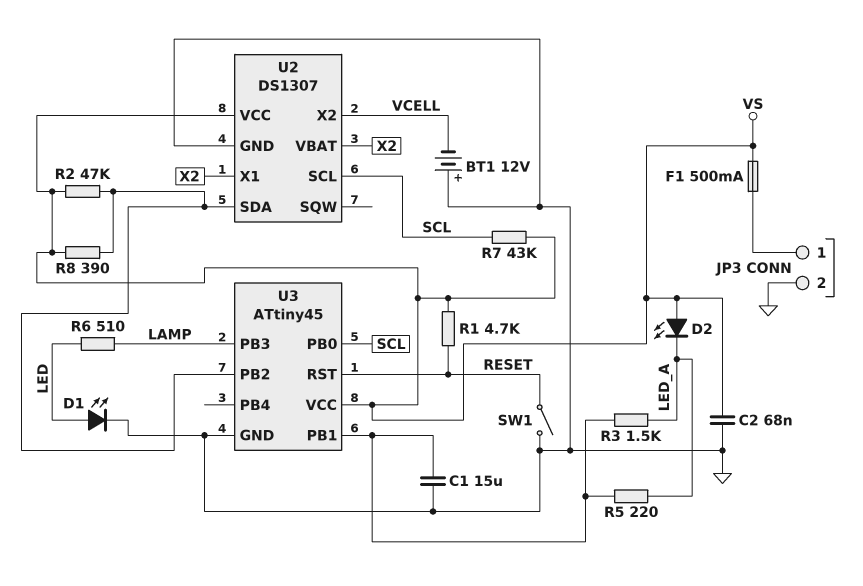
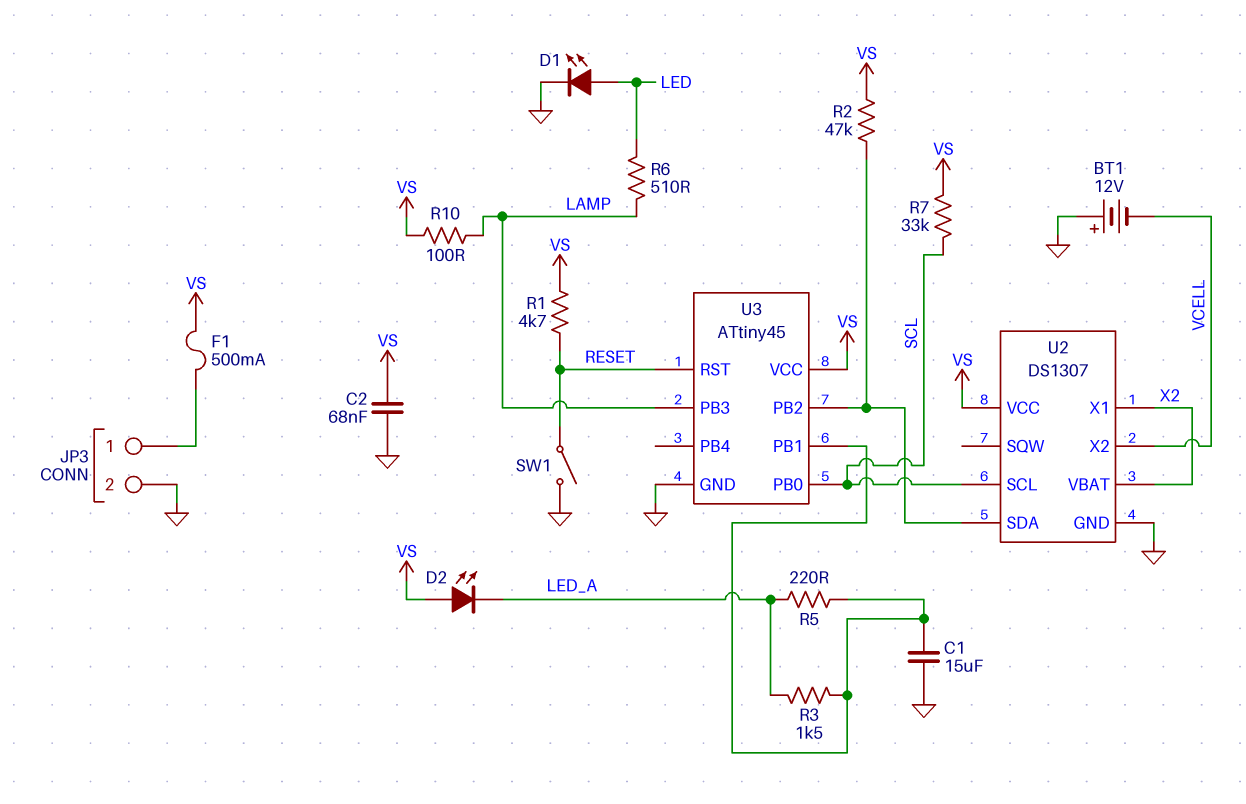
R7: 43k (SCL, VS) -> 33k (SCL, VS)
R8: 390 (U2/SDA, VS) -> none
R10: none -> 100 (LAMP, VS)

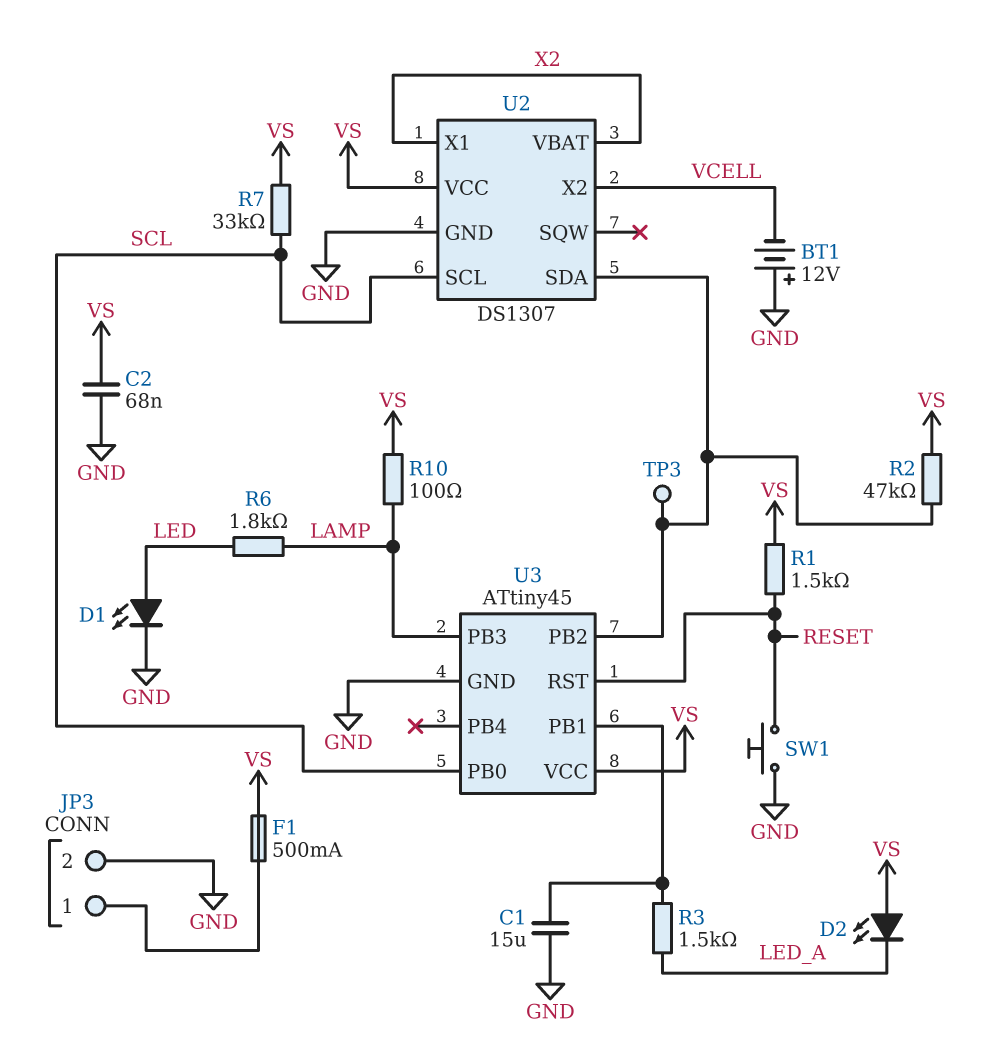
R1: 4.7k (RESET, VS) -> 1.5k (RESET, VS)
R5: 220 (LED_A, U3/PB1) -> none
R6: 510 (LAMP, LED) -> 1.8k (LAMP, LED)
SW1: switch (GND, RESET) -> button (GND, RESET)
TP3: none -> test point (U2/SDA)

